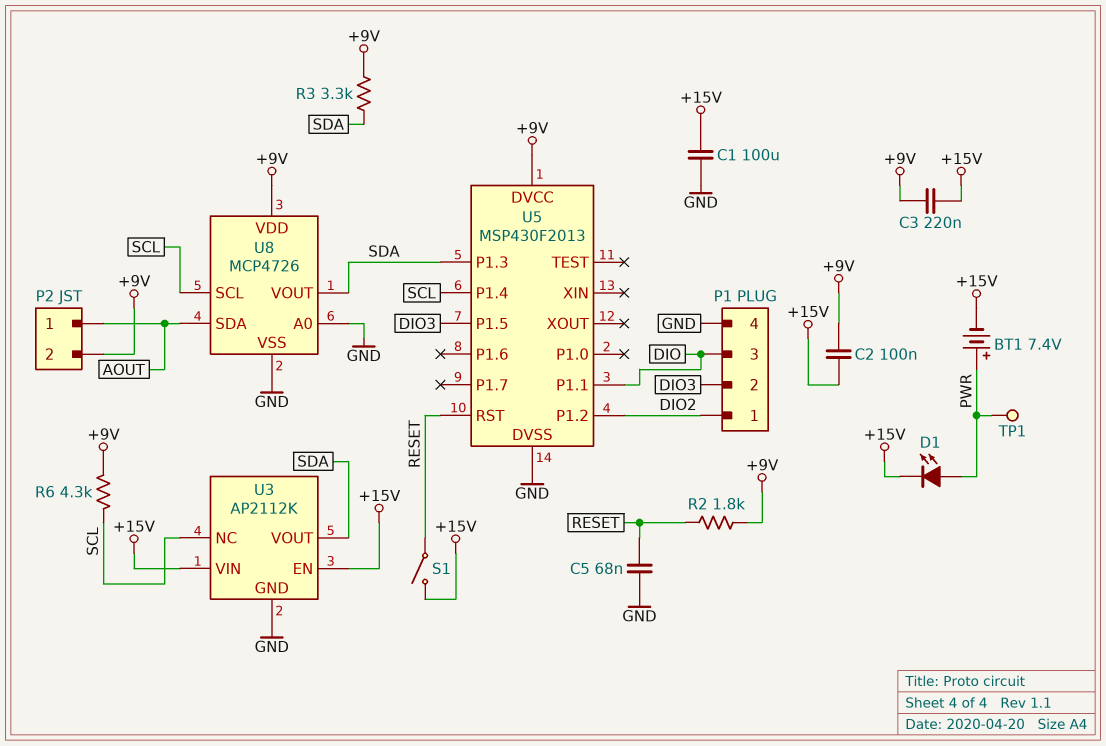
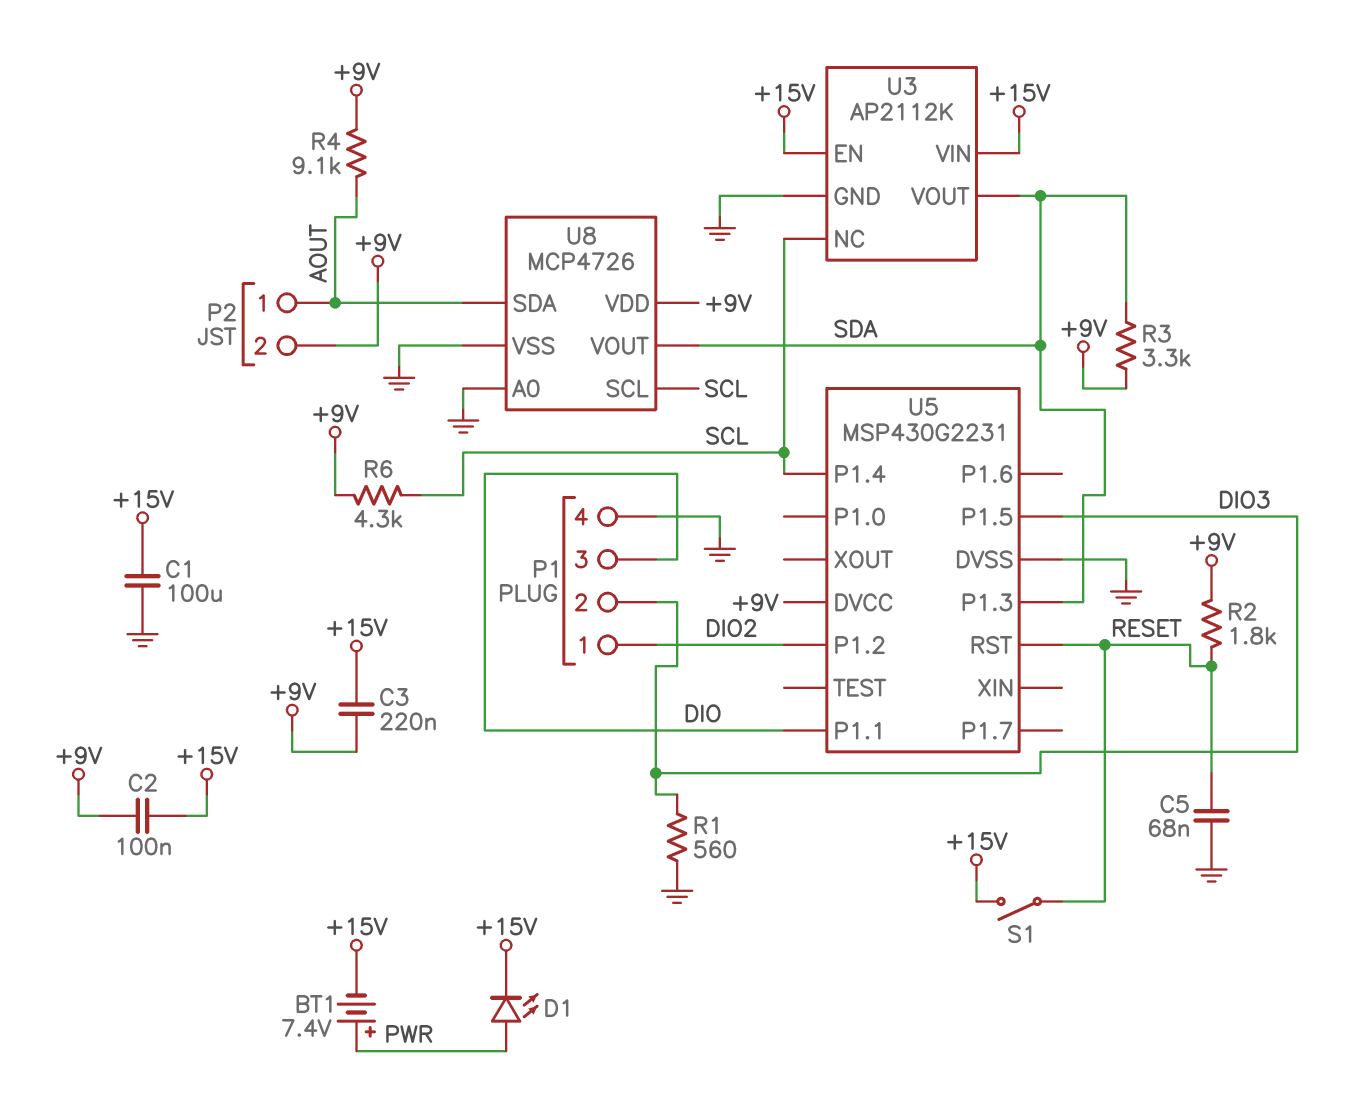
R1: none -> 560 (DIO3, GND)
R4: none -> 9.1k (+9V, AOUT)
TP1: test point (PWR) -> none
U5: MSP430F2013 -> MSP430G2231

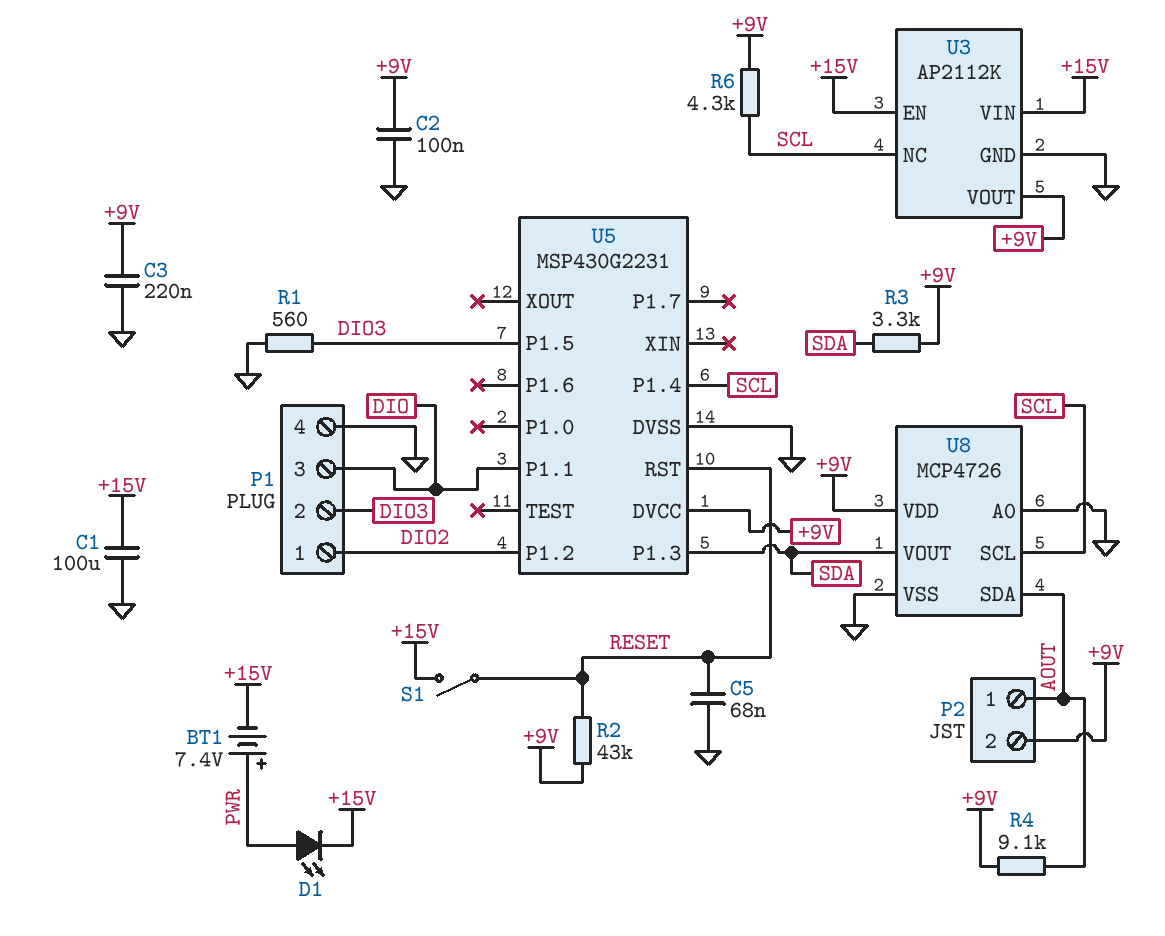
C2: 100nF (+9V, +15V) -> 100nF (+9V, GND)
C3: 220nF (+9V, +15V) -> 220nF (+9V, GND)
R2: 1.8k (+9V, RESET) -> 43k (+9V, RESET)
U3 pin VOUT: SDA -> +9V

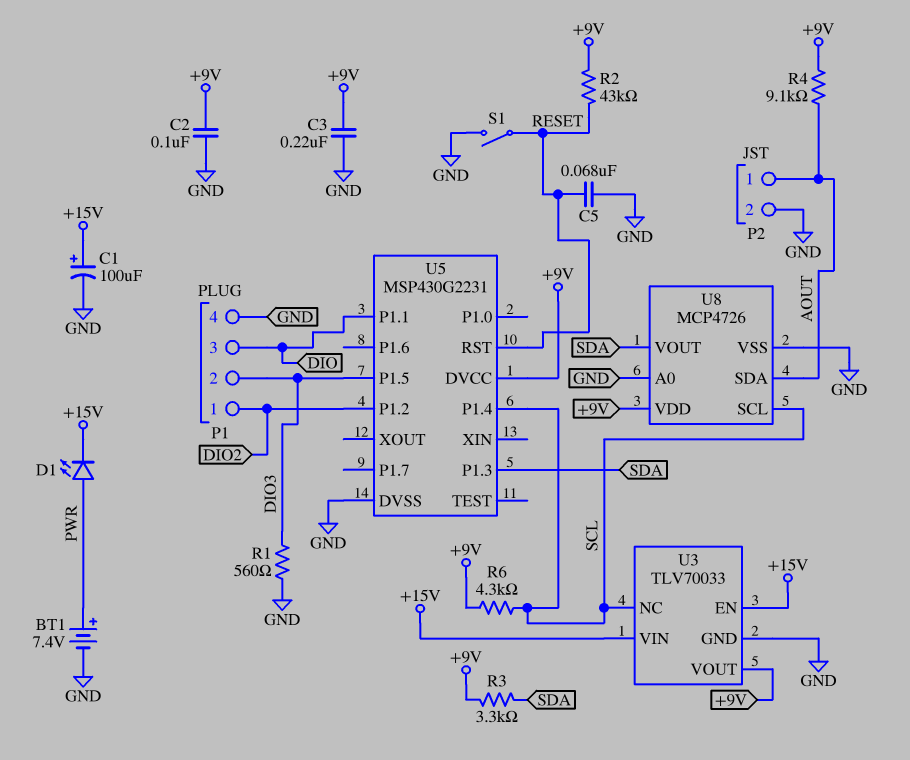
BT1: 7.4V (plus PWR, minus +15V) -> 7.4V (plus PWR, minus GND)
C1: 100uF (+15V, GND) -> 100uF (plus +15V, minus GND)
P2 pin 2: +9V -> GND
S1: switch (+15V, RESET) -> switch (GND, RESET)
U3: AP2112K -> TLV70033

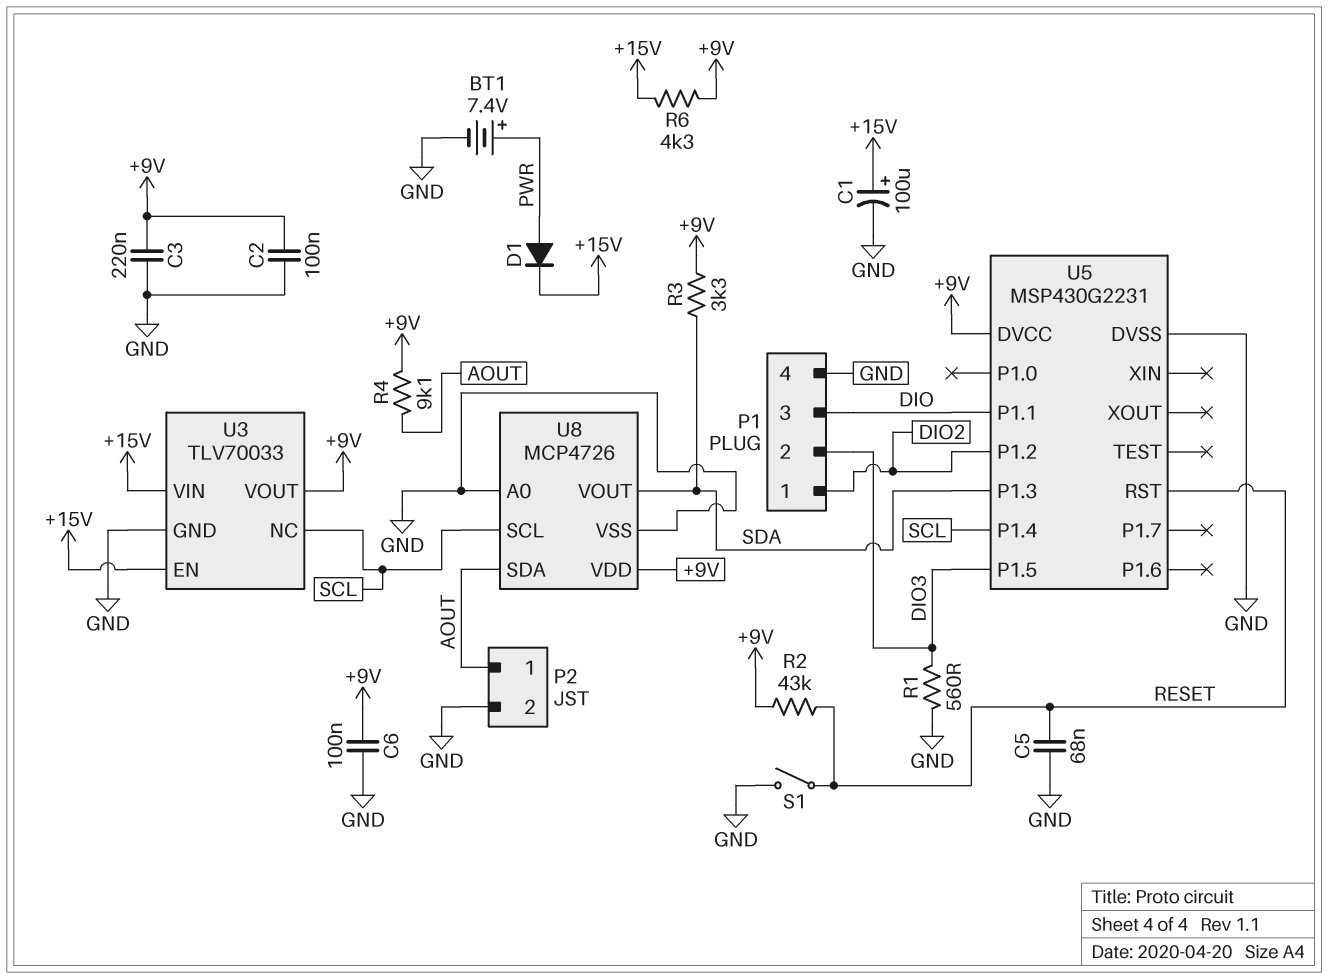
C6: none -> 100nF (+9V, GND)
D1: LED (A PWR, K +15V) -> diode (A PWR, K +15V)
R6: 4.3k (+9V, SCL) -> 4.3k (+9V, +15V)

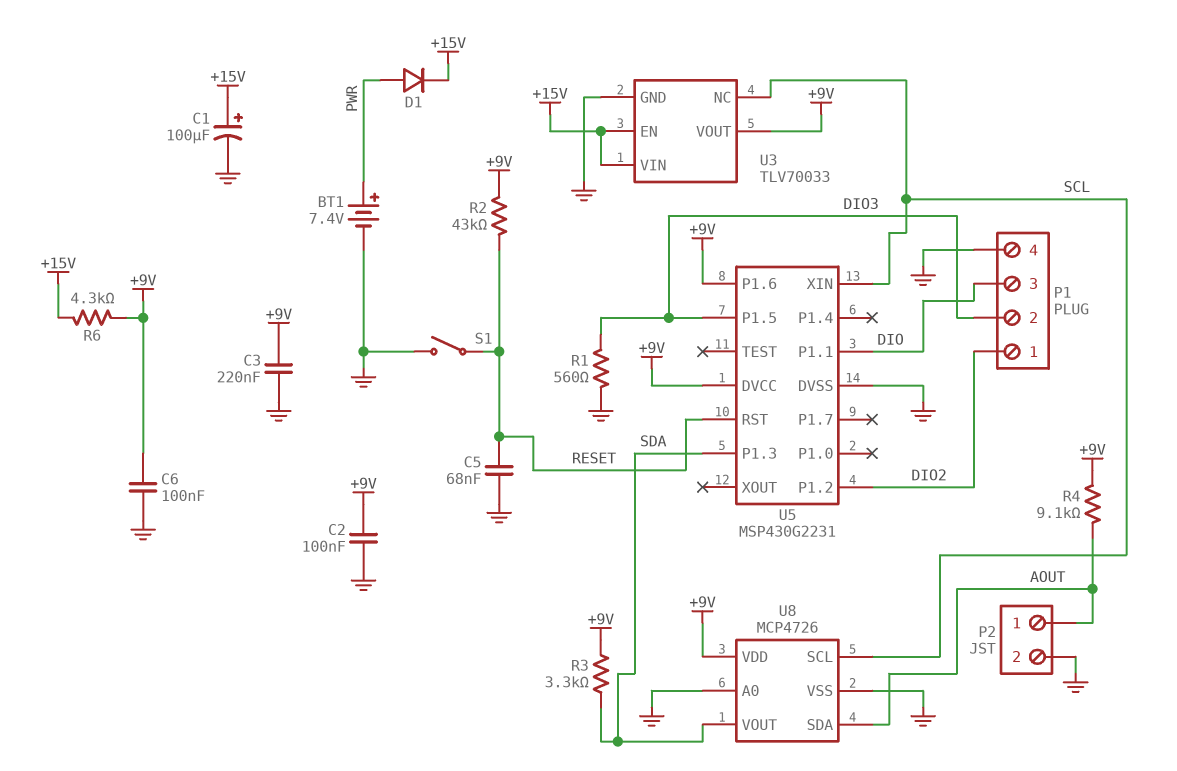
U5 pin P1.4: SCL -> none
U5 pin P1.6: none -> +9V
U5 pin XIN: none -> SCL

